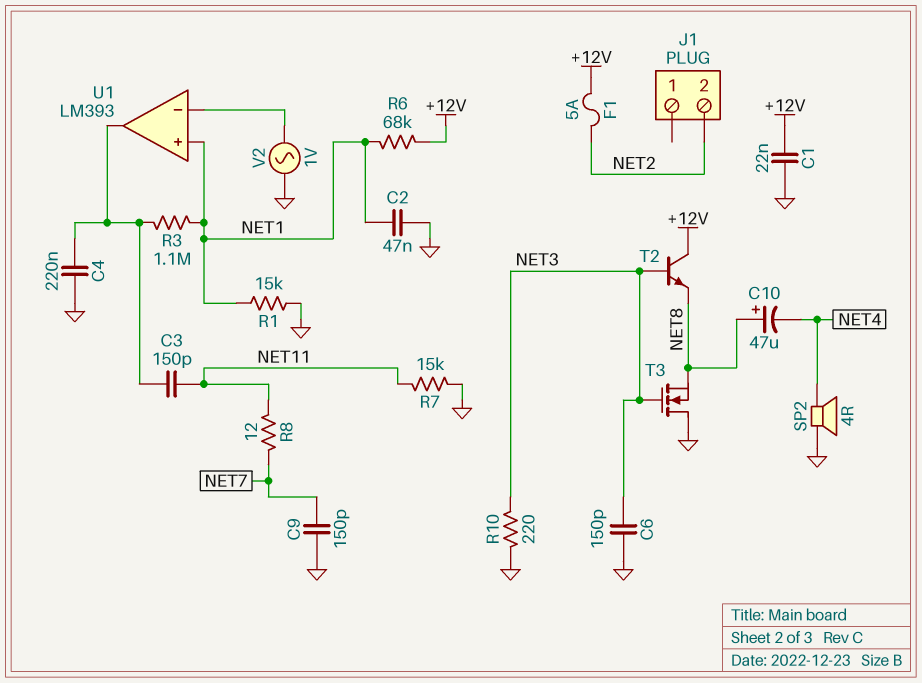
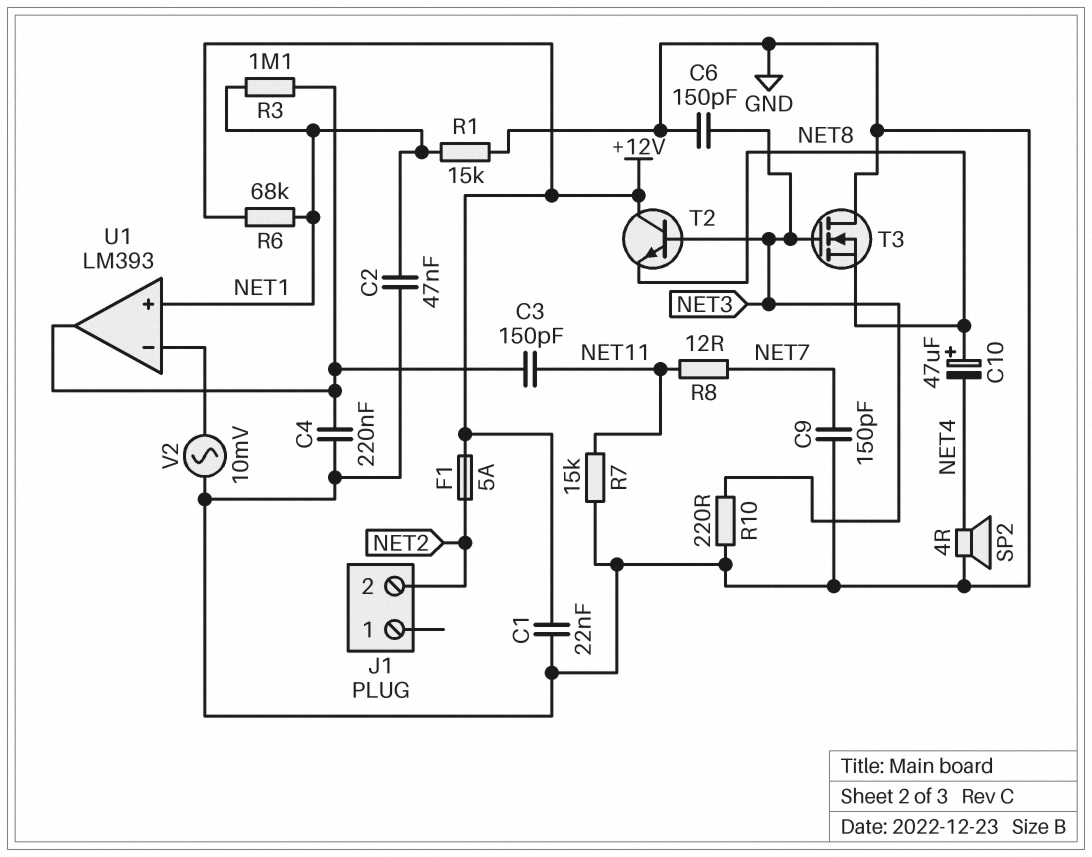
V2: AC 1V (GND, U1/in-) -> AC 10mV (GND, U1/in-)

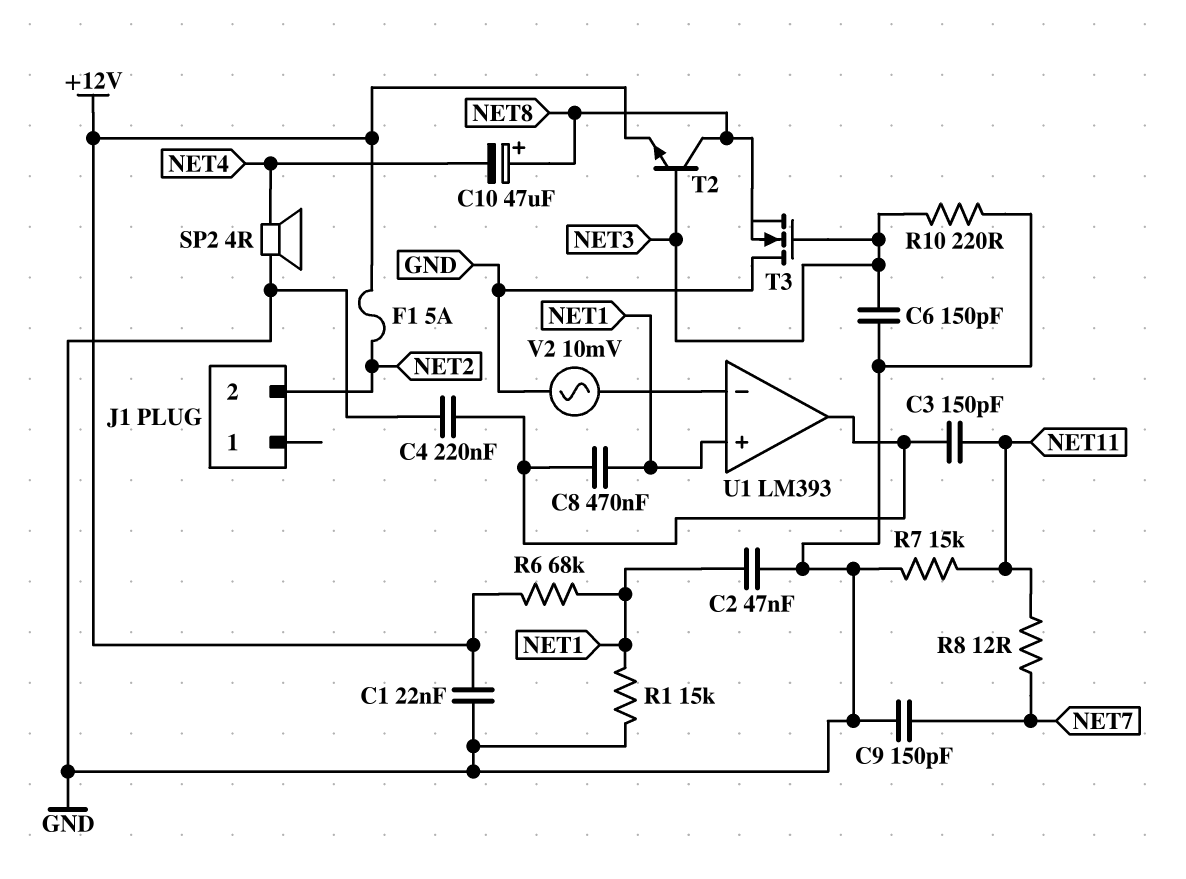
C8: none -> 470nF (NET1, U1/out)
R3: 1.1M (NET1, U1/out) -> none
T2: NPN (B NET3, C +12V, E NET8) -> NPN (B NET3, C NET8, E +12V)

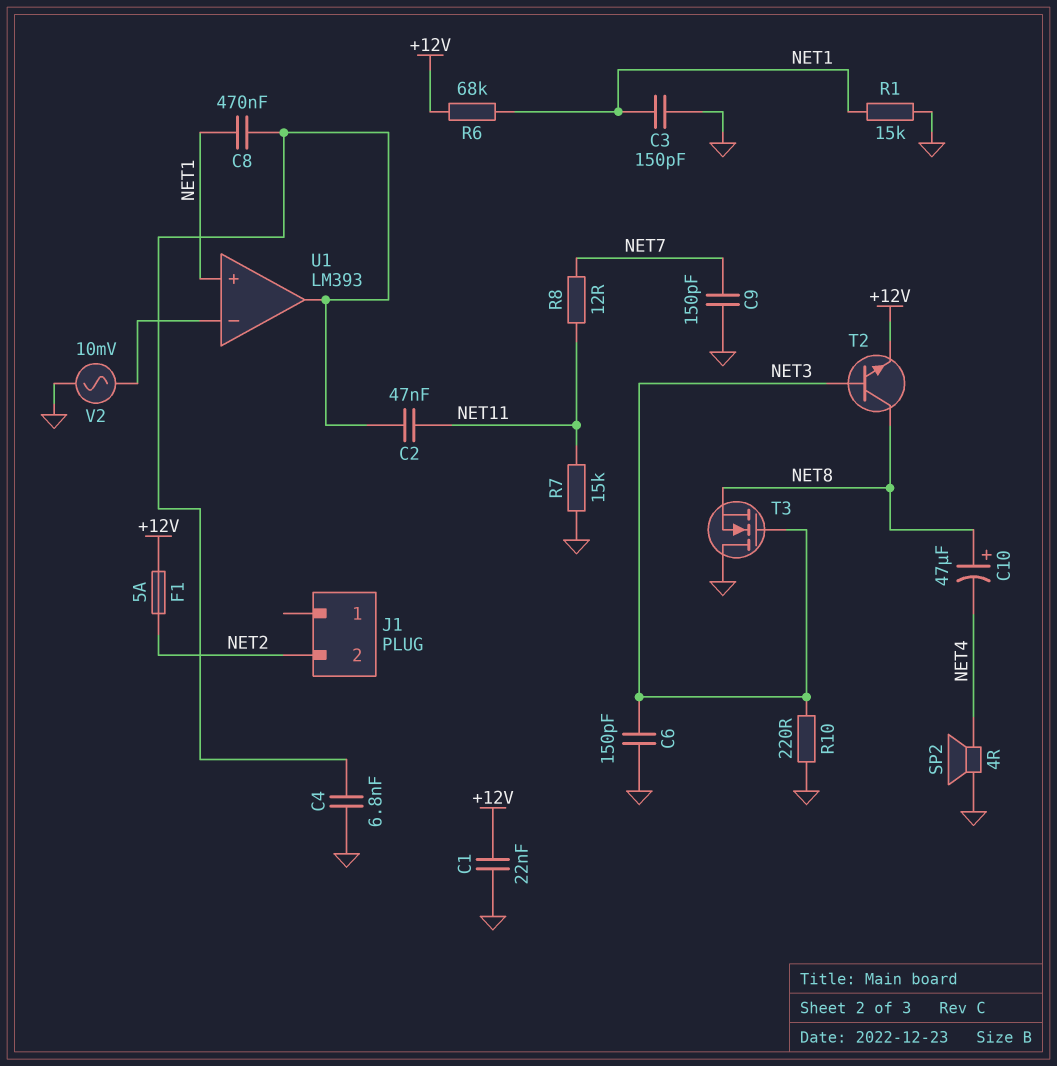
C2: 47nF (GND, NET1) -> 47nF (NET11, U1/out)
C3: 150pF (NET11, U1/out) -> 150pF (GND, NET1)
C4: 220nF (GND, U1/out) -> 6.8nF (GND, U1/out)

